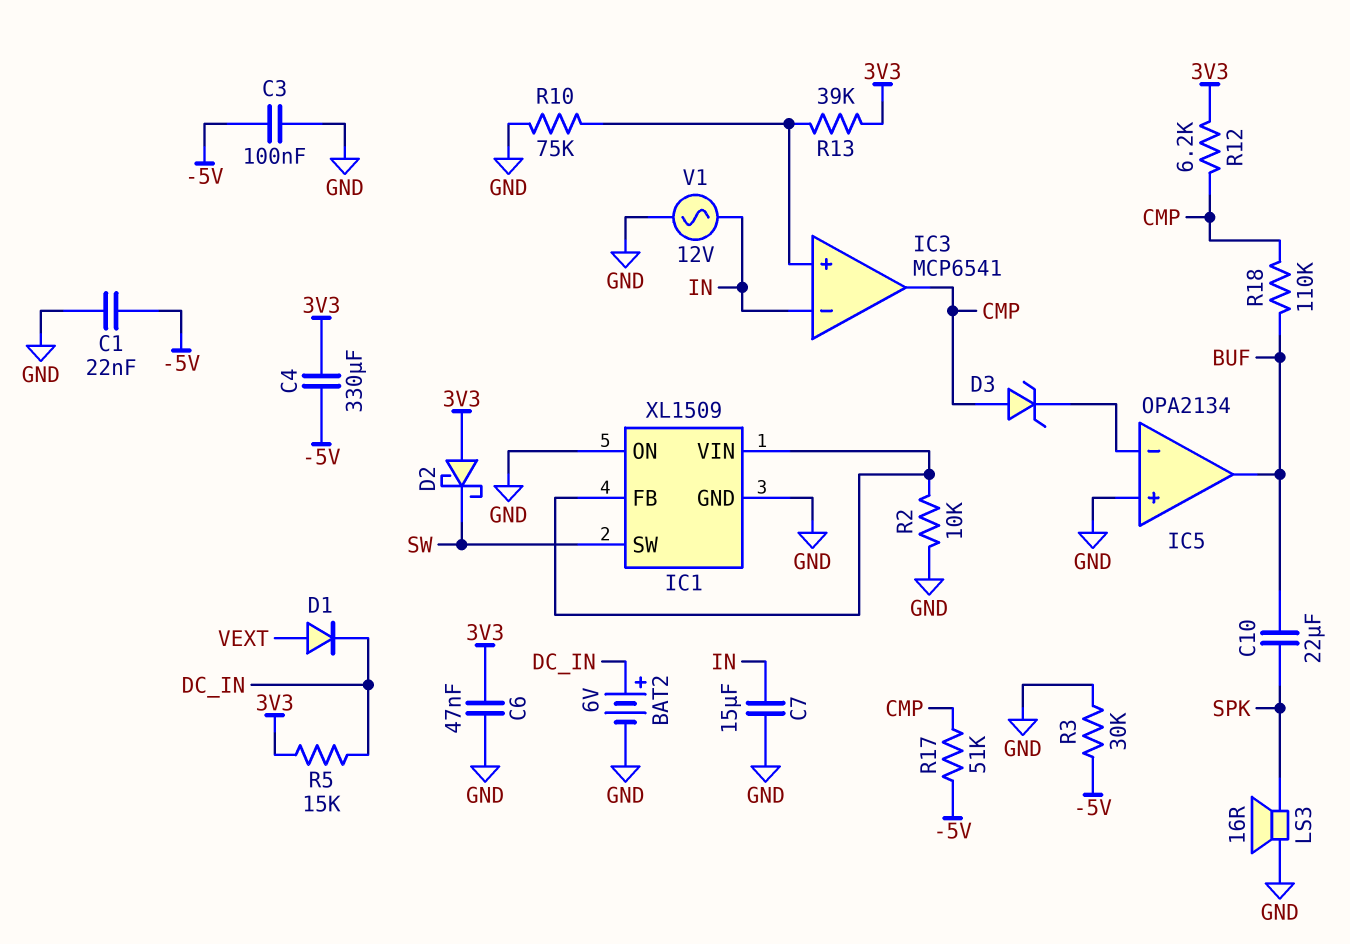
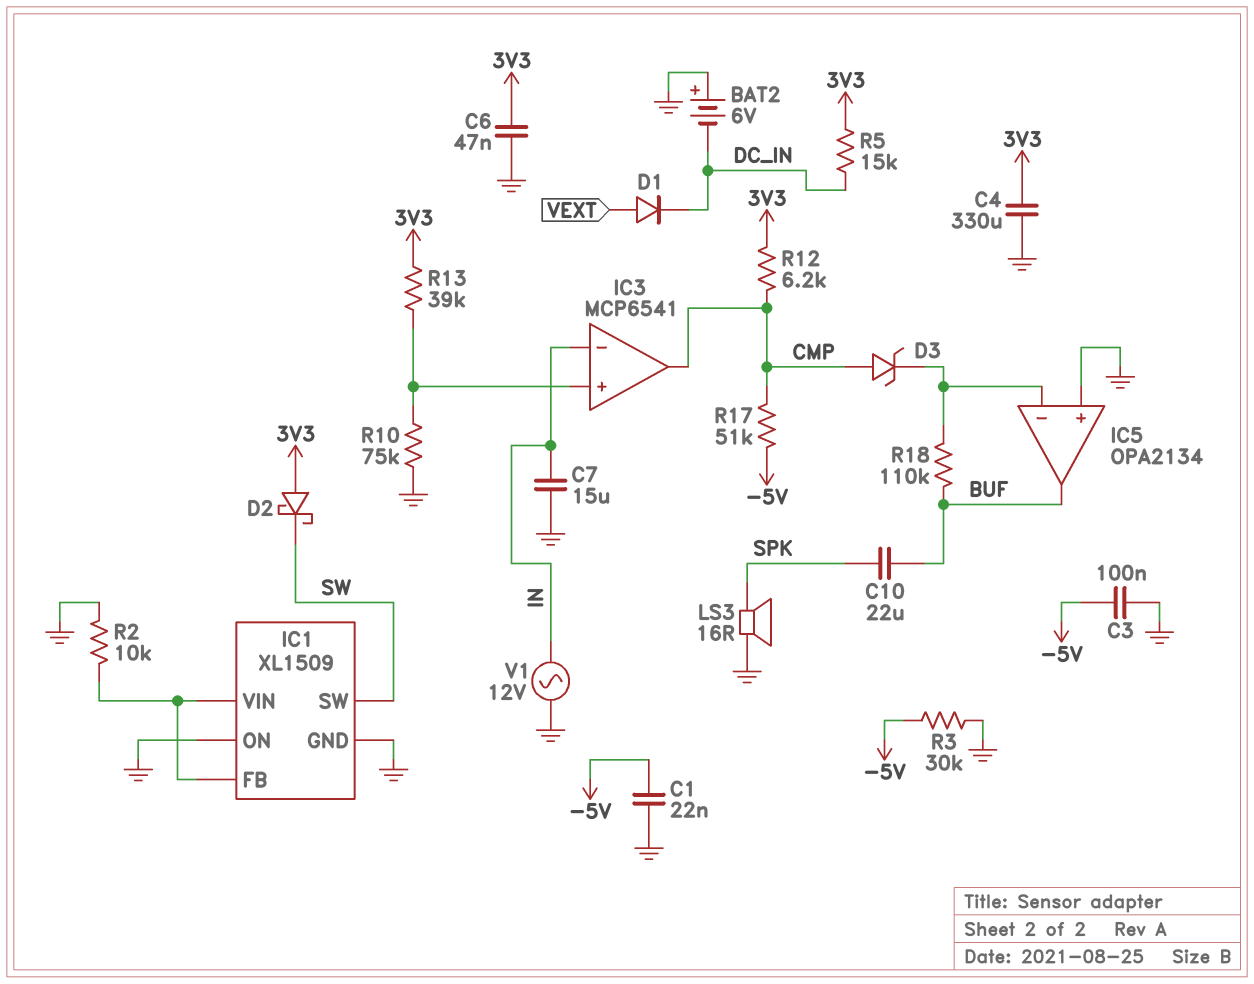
BAT2: 6V (plus DC_IN, minus GND) -> 6V (plus GND, minus DC_IN)
C4: 330uF (-5V, 3V3) -> 330uF (3V3, GND)
R18: 110k (BUF, CMP) -> 110k (BUF, IC5/in-)

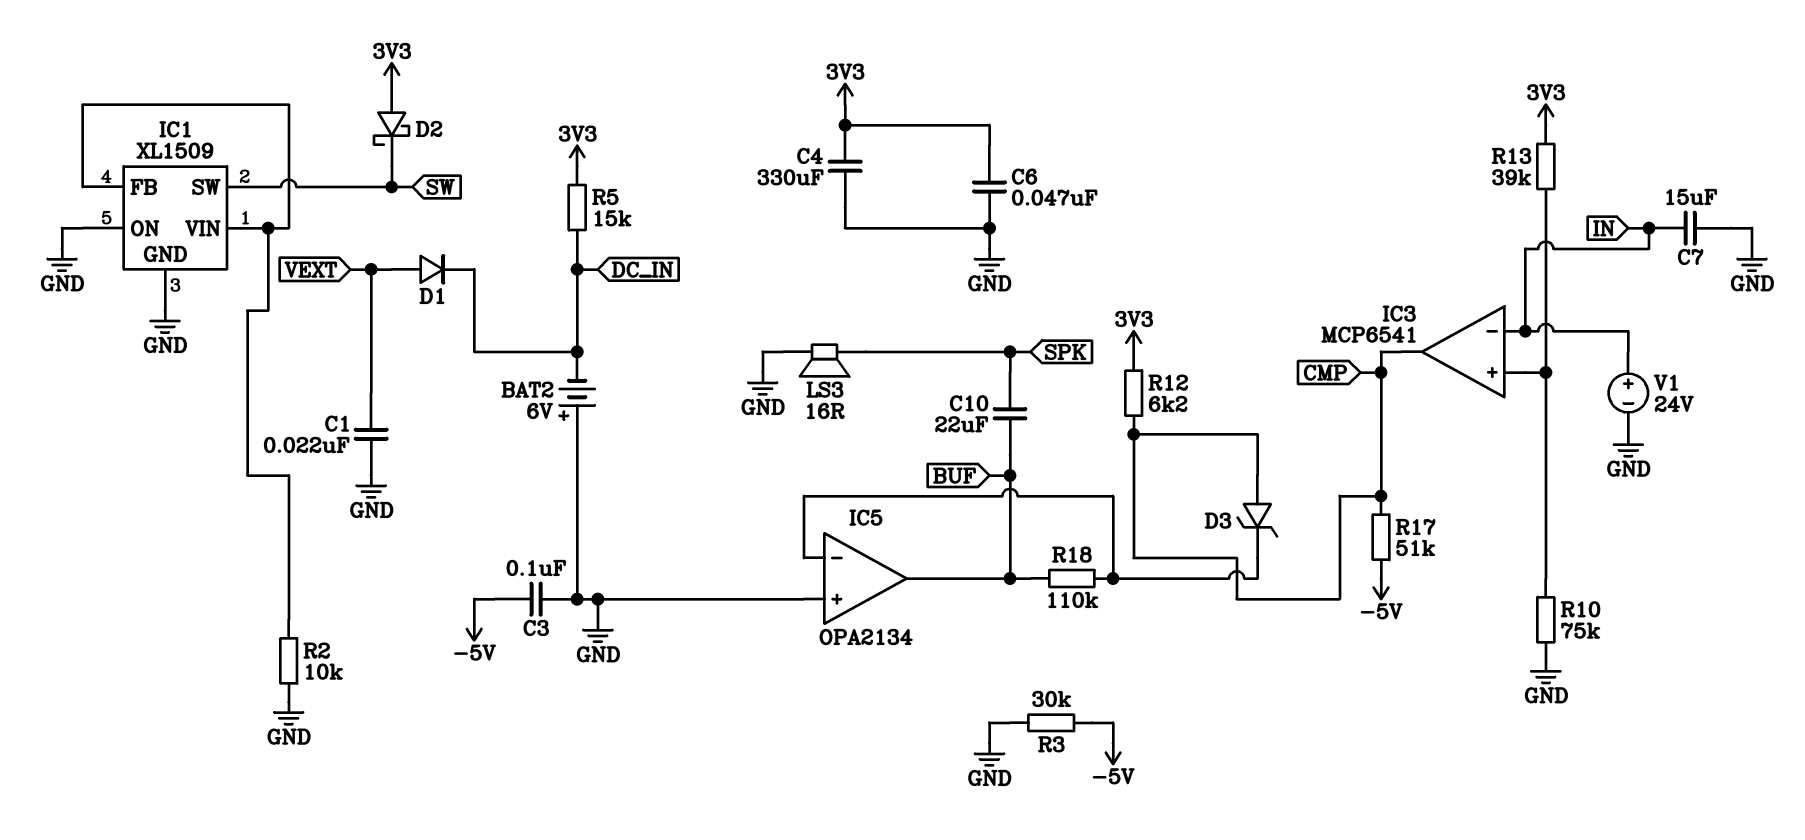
C1: 22nF (-5V, GND) -> 22nF (GND, VEXT)
V1: AC 12V (GND, IN) -> 24V (plus IN, minus GND)

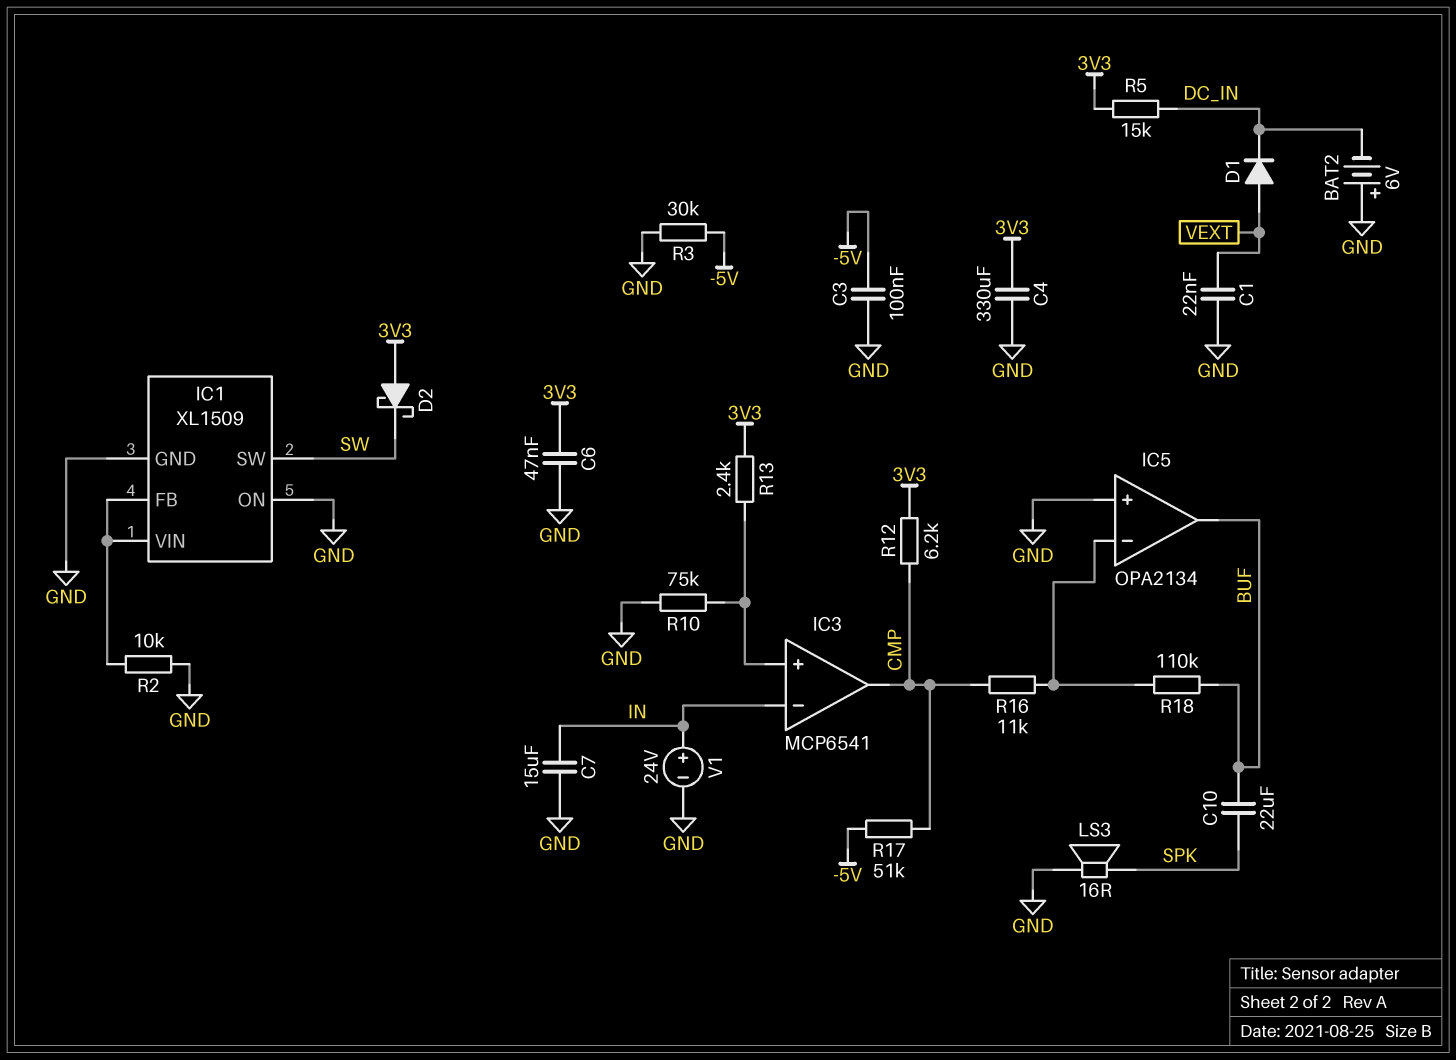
D3: zener (A CMP, K IC5/in-) -> none
R13: 39k (3V3, IC3/in+) -> 2.4k (3V3, IC3/in+)
R16: none -> 11k (CMP, IC5/in-)

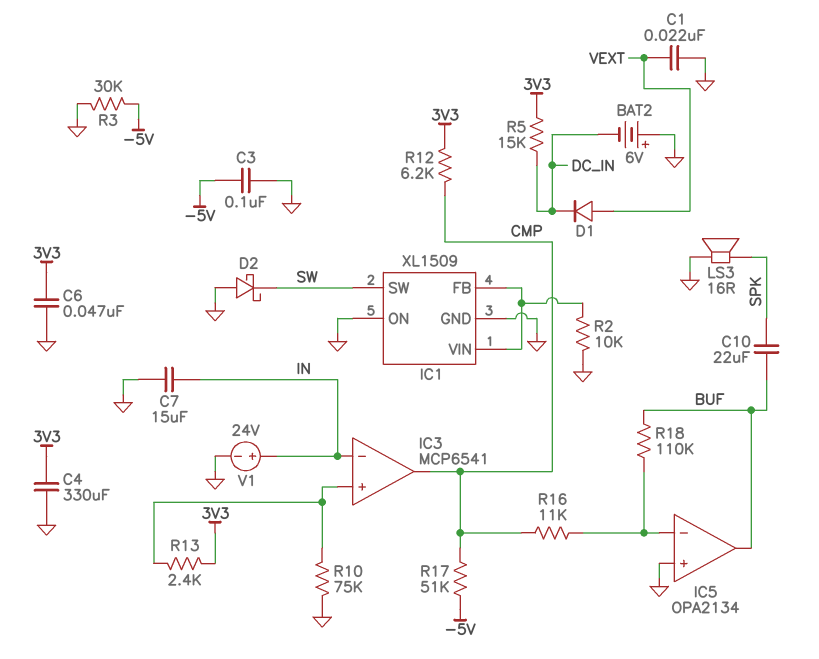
D2: schottky (A 3V3, K SW) -> schottky (A GND, K SW)

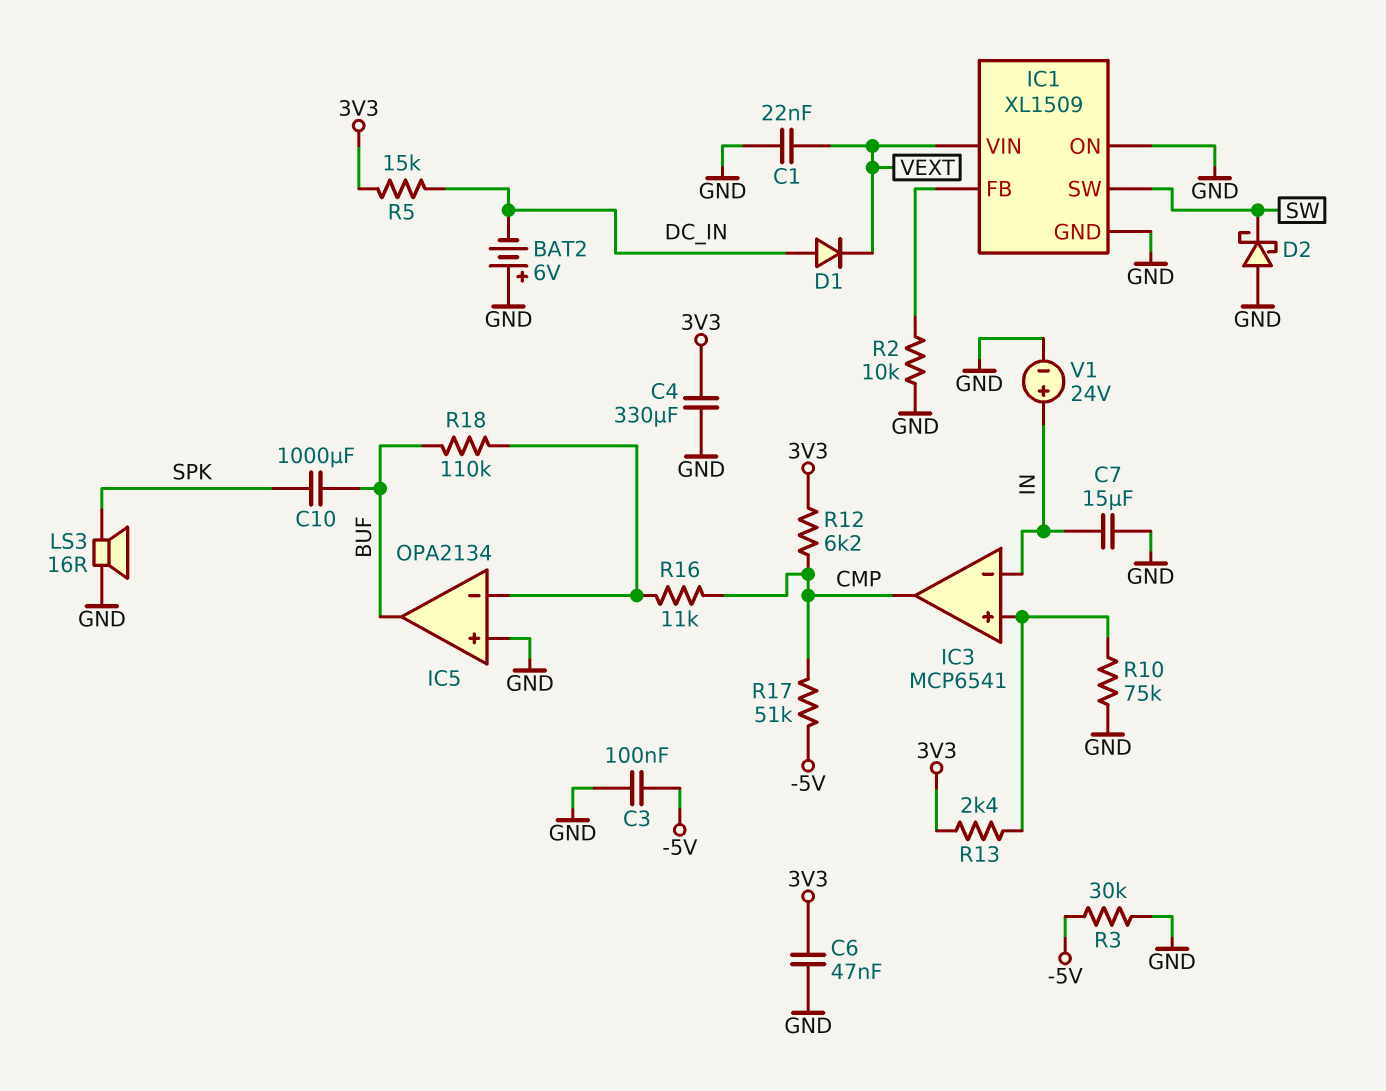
C10: 22uF (BUF, SPK) -> 1000uF (BUF, SPK)
D1: diode (A VEXT, K DC_IN) -> diode (A DC_IN, K VEXT)
IC1 pin VIN: IC1/FB -> VEXT

